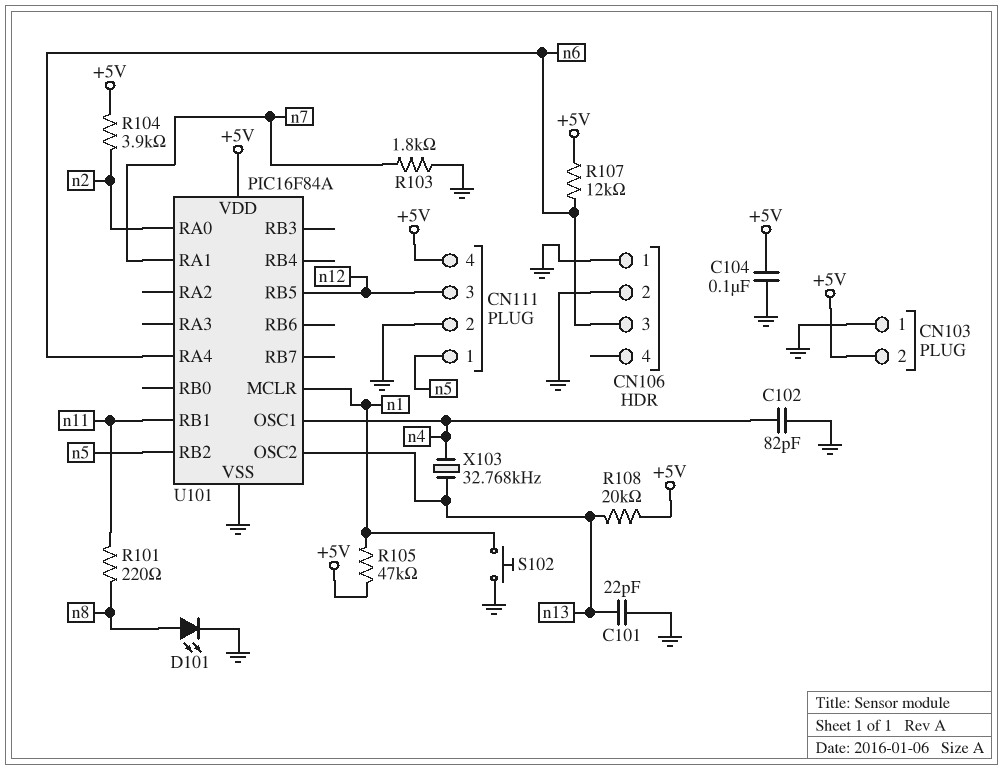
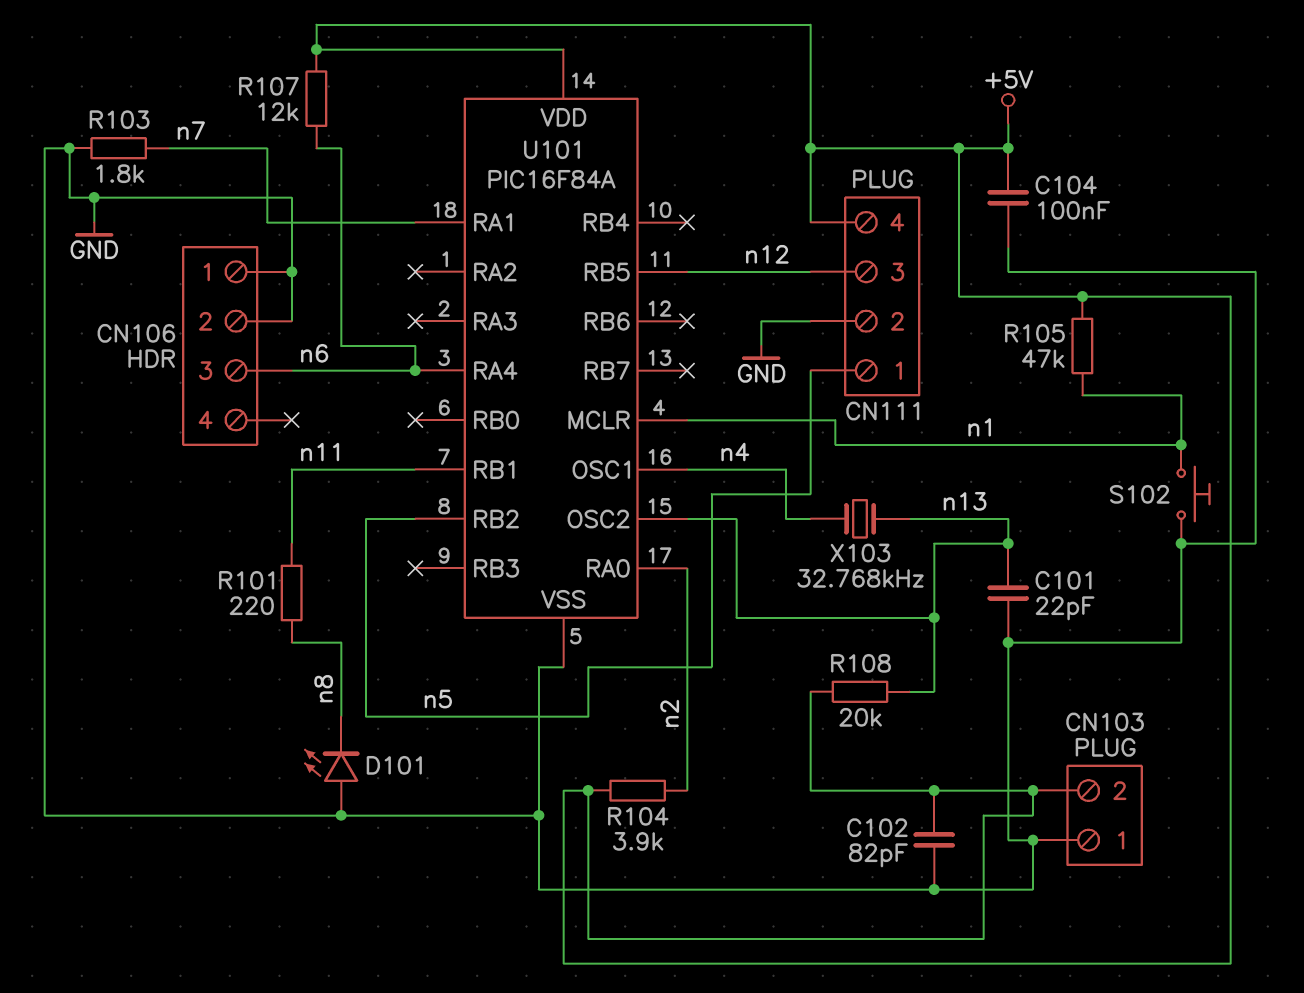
C102: 82pF (GND, n4) -> 82pF (+5V, GND)
D101: LED (A n8, K GND) -> LED (A GND, K n8)

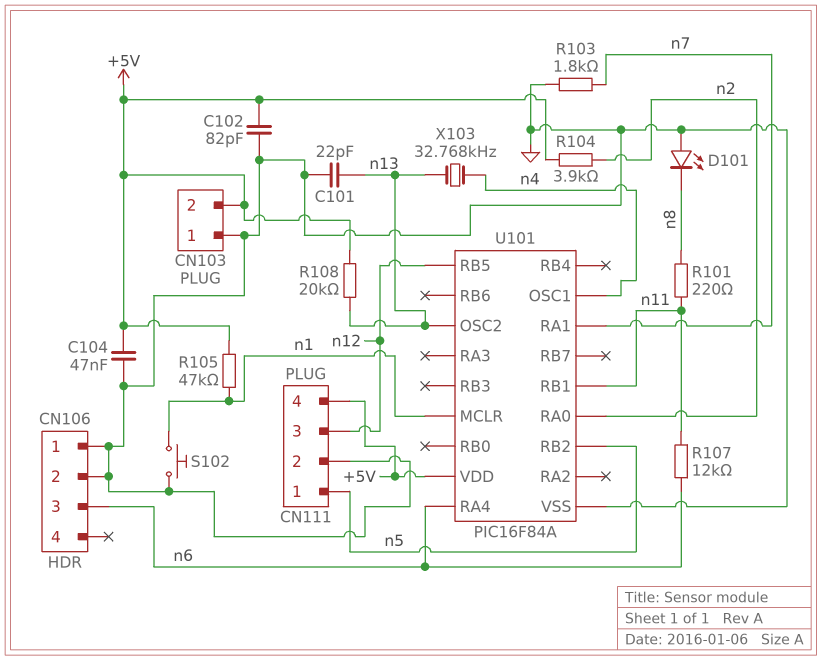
C104: 100nF (+5V, GND) -> 47nF (+5V, GND)
R107: 12k (+5V, n6) -> 12k (n6, n11)

